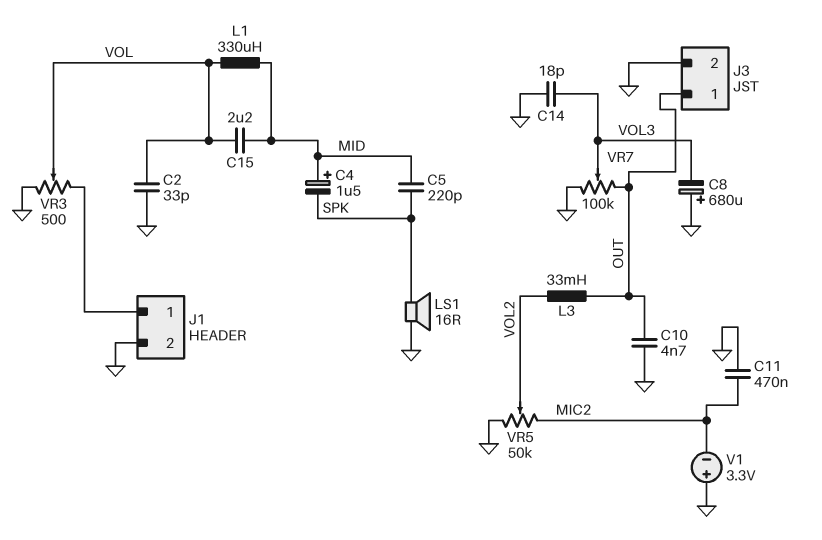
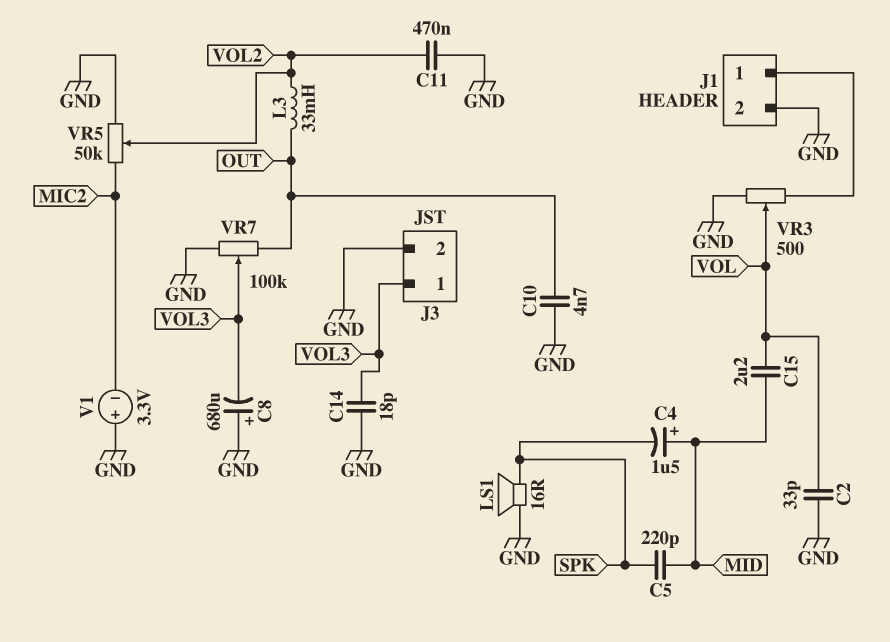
C11: 470nF (GND, MIC2) -> 470nF (GND, VOL2)
J3 pin 1: OUT -> VOL3
L1: 330uH (MID, VOL) -> none

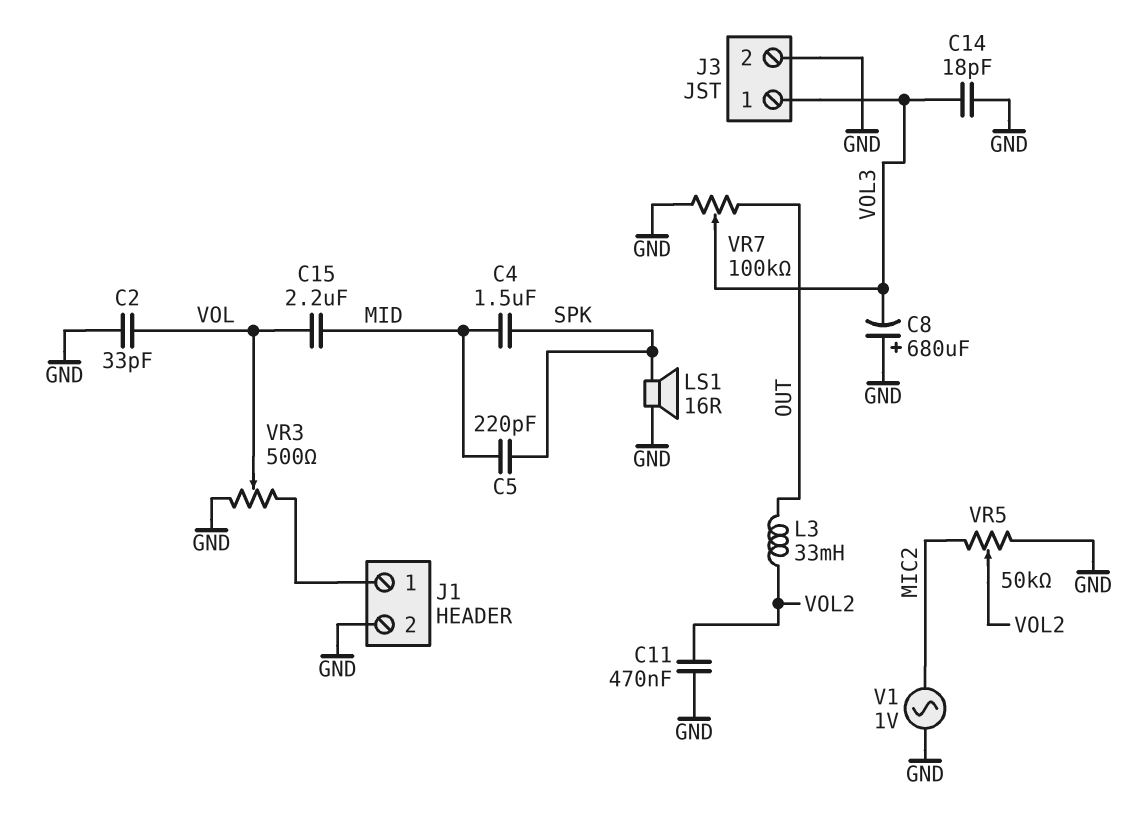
C4: 1.5uF (plus MID, minus SPK) -> 1.5uF (MID, SPK)
C10: 4.7nF (GND, OUT) -> none
V1: 3.3V (plus GND, minus MIC2) -> AC 1V (GND, MIC2)

